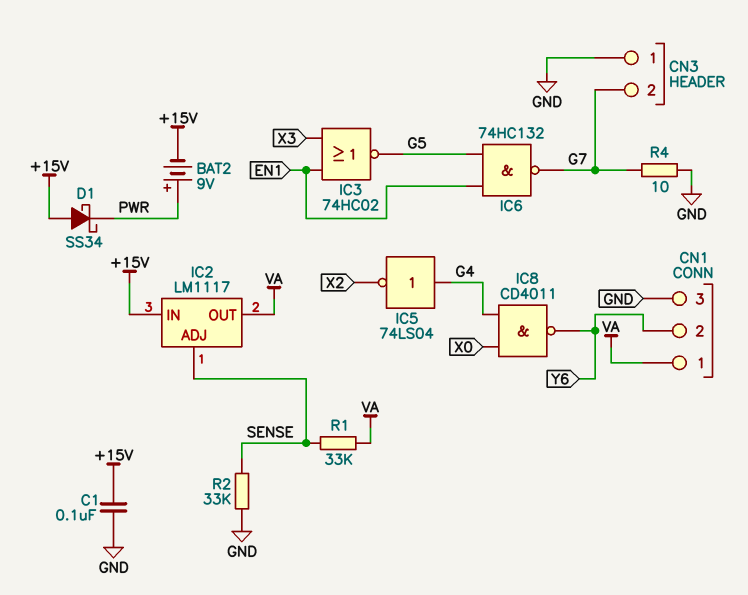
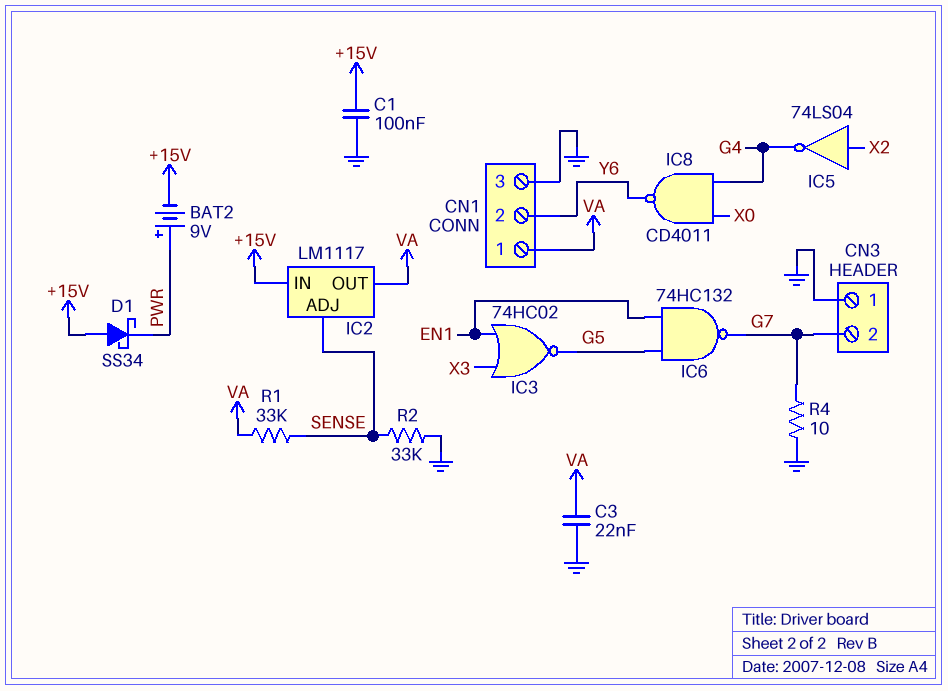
C3: none -> 22nF (GND, VA)
IC5: NOT 74LS04 (in G4, out X2) -> NOT 74LS04 (in X2, out G4)

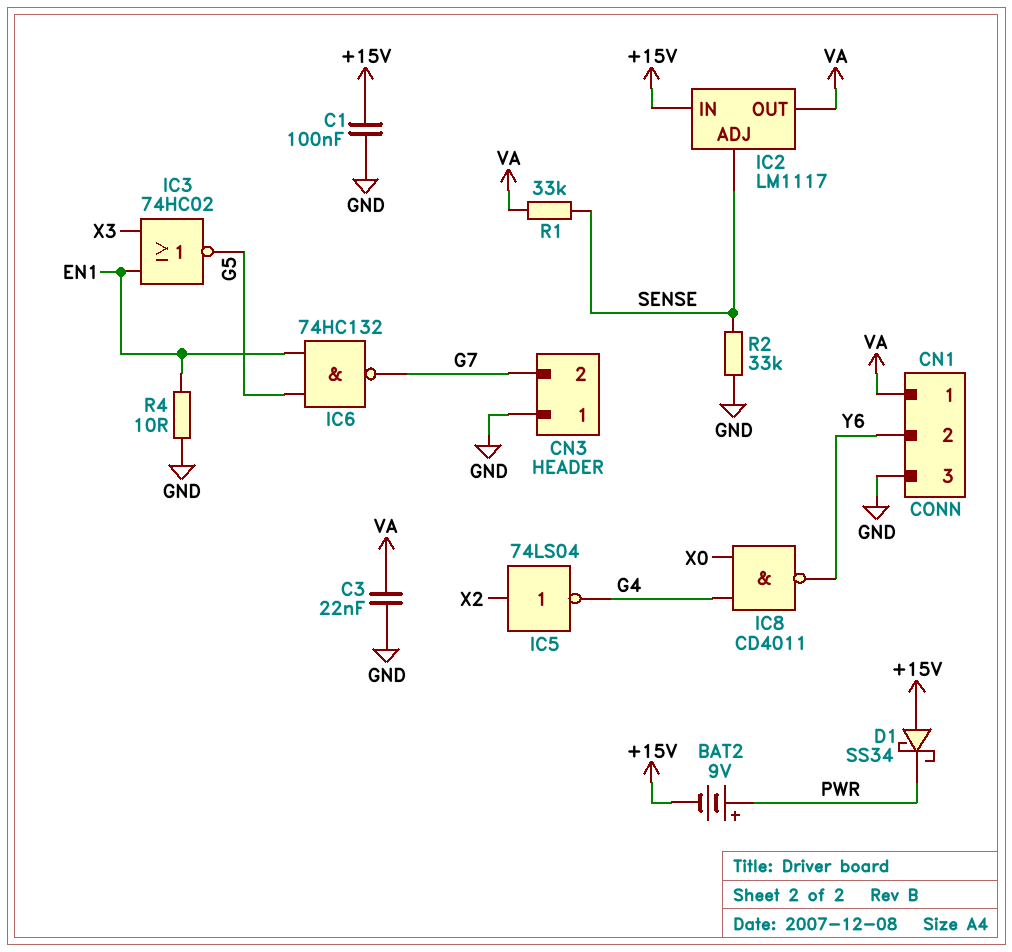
R4: 10 (G7, GND) -> 10 (EN1, GND)

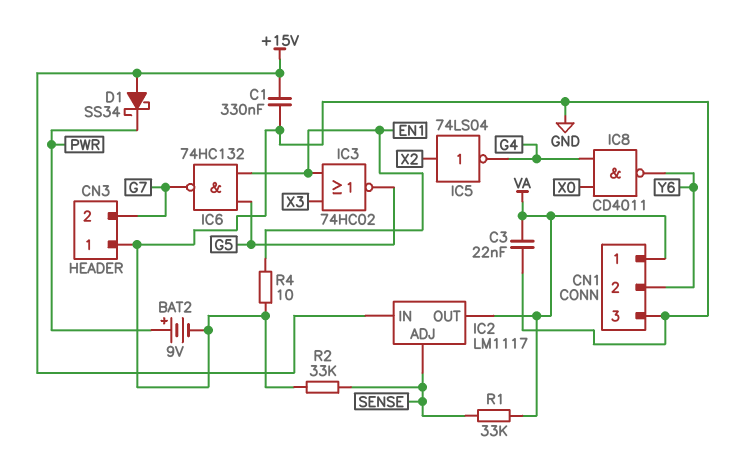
BAT2: 9V (plus PWR, minus +15V) -> 9V (plus PWR, minus GND)
C1: 100nF (+15V, GND) -> 330nF (+15V, GND)

